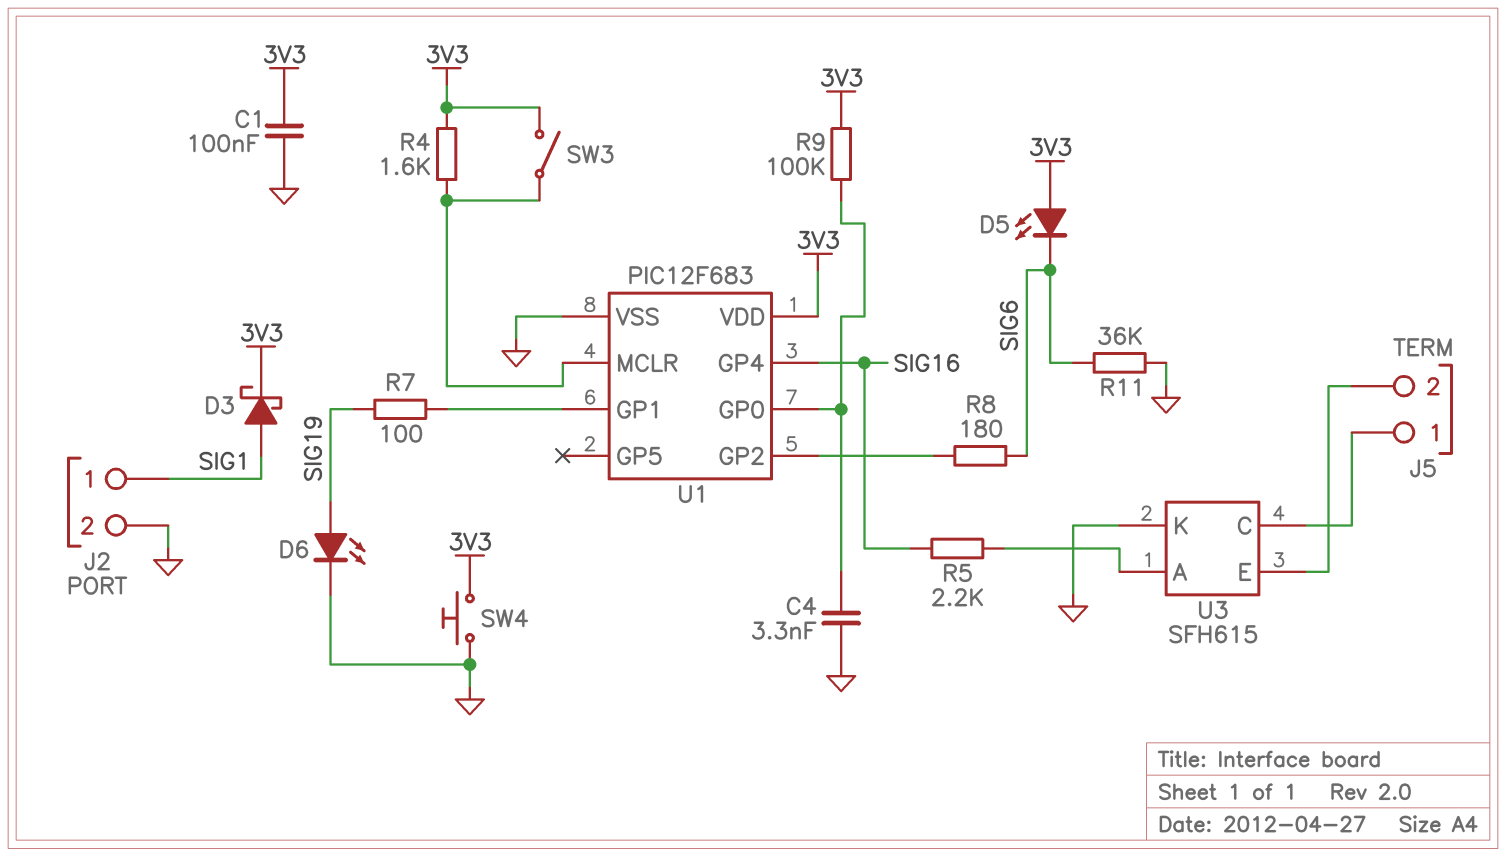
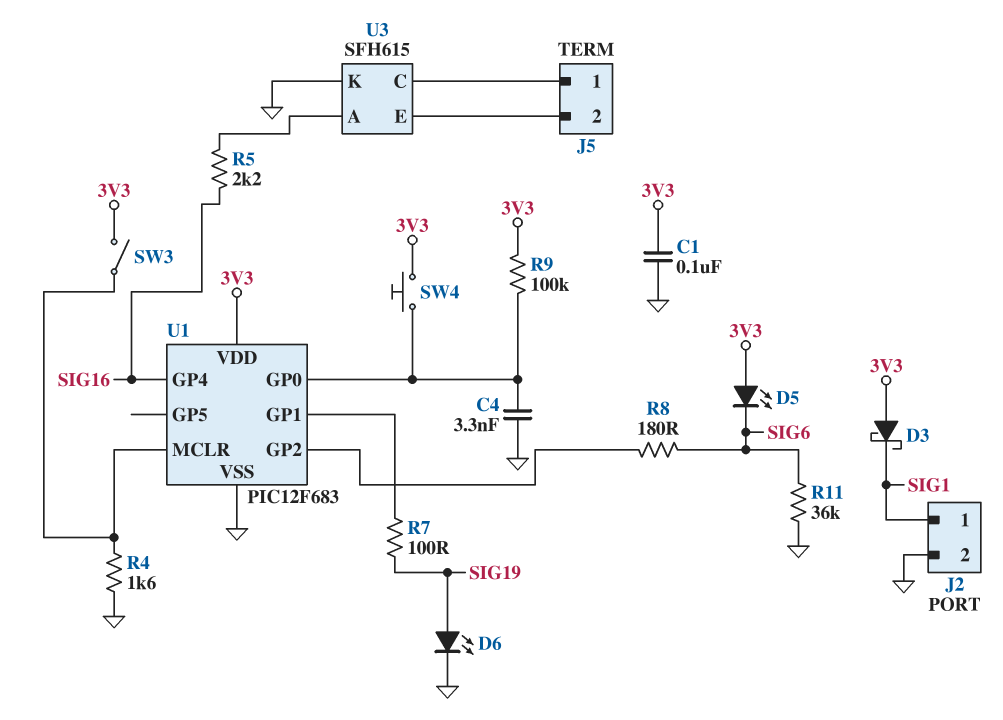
D3: schottky (A SIG1, K 3V3) -> schottky (A 3V3, K SIG1)
R4: 1.6k (3V3, U1/MCLR) -> 1.6k (GND, U1/MCLR)
SW4: button (3V3, GND) -> button (3V3, U1/GP0)

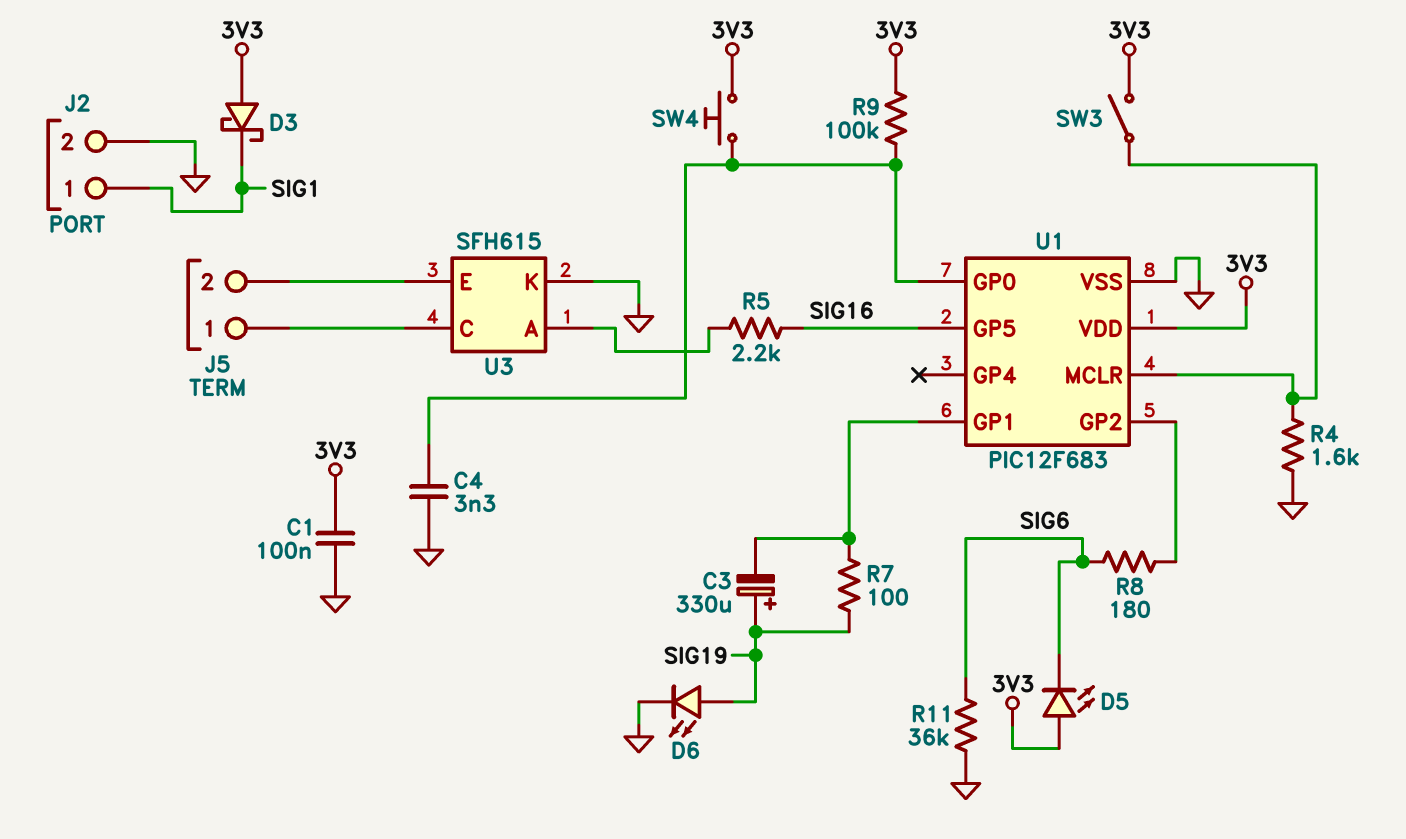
C3: none -> 330uF (plus SIG19, minus U1/GP1)
U1 pin GP4: SIG16 -> none
U1 pin GP5: none -> SIG16

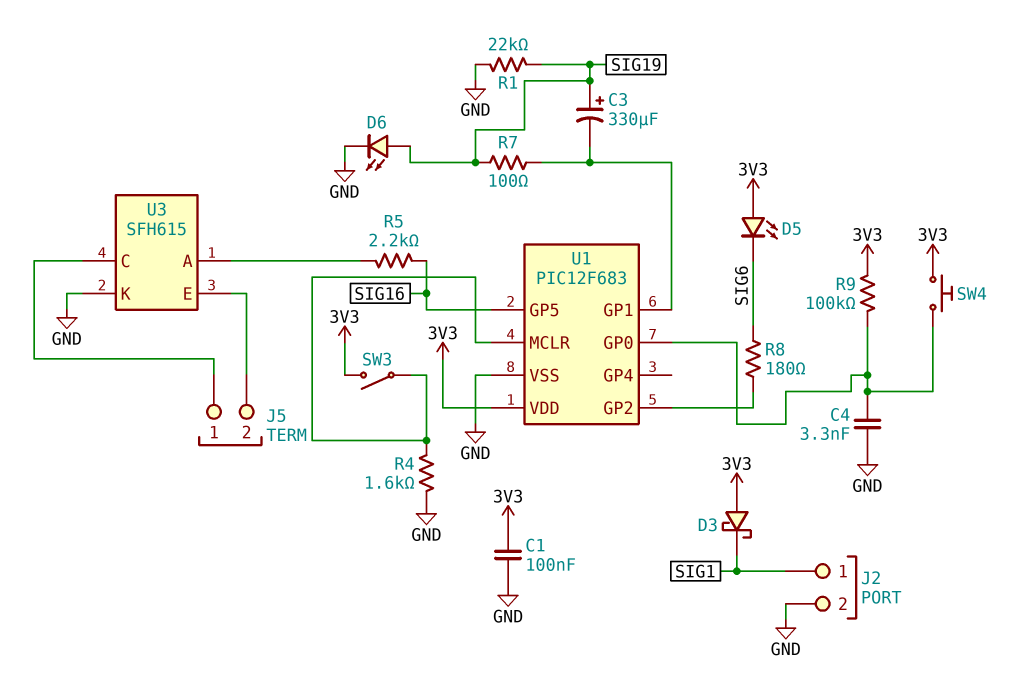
R1: none -> 22k (GND, SIG19)
R11: 36k (GND, SIG6) -> none

